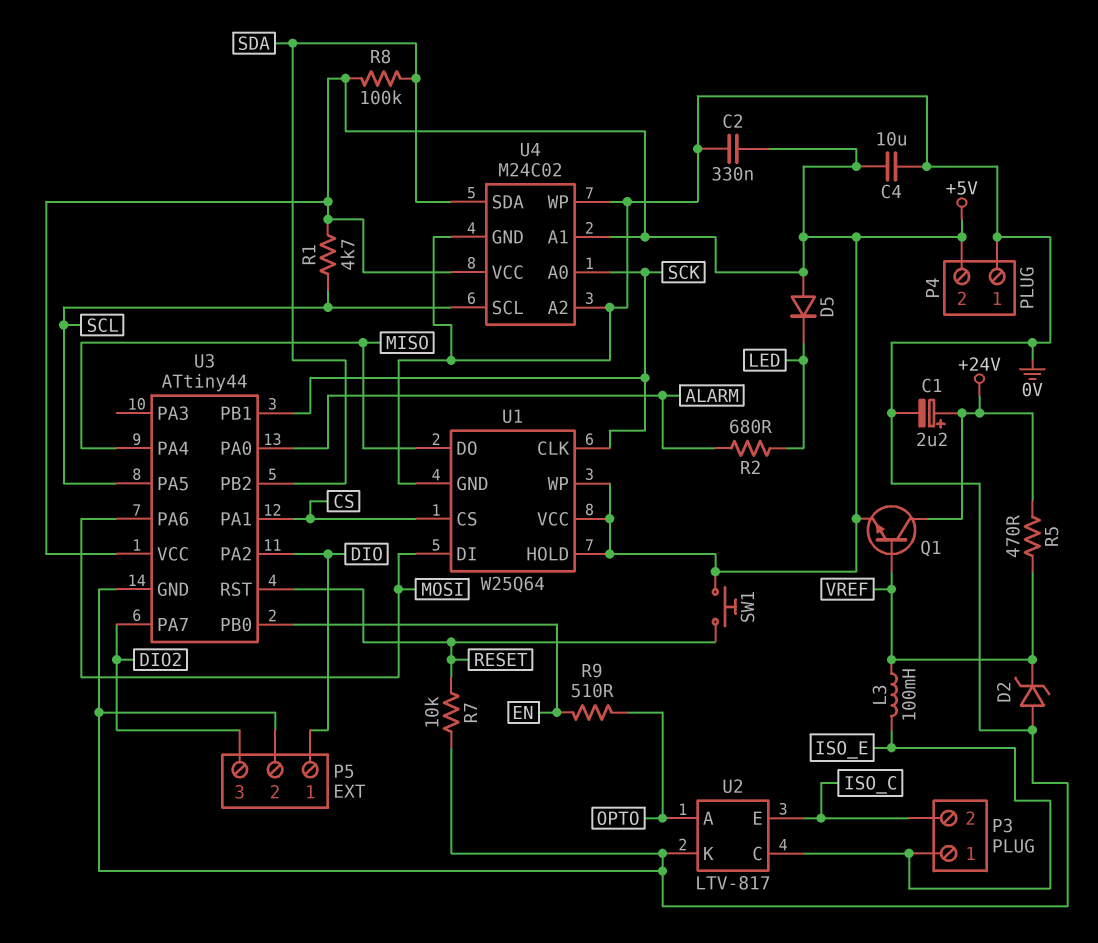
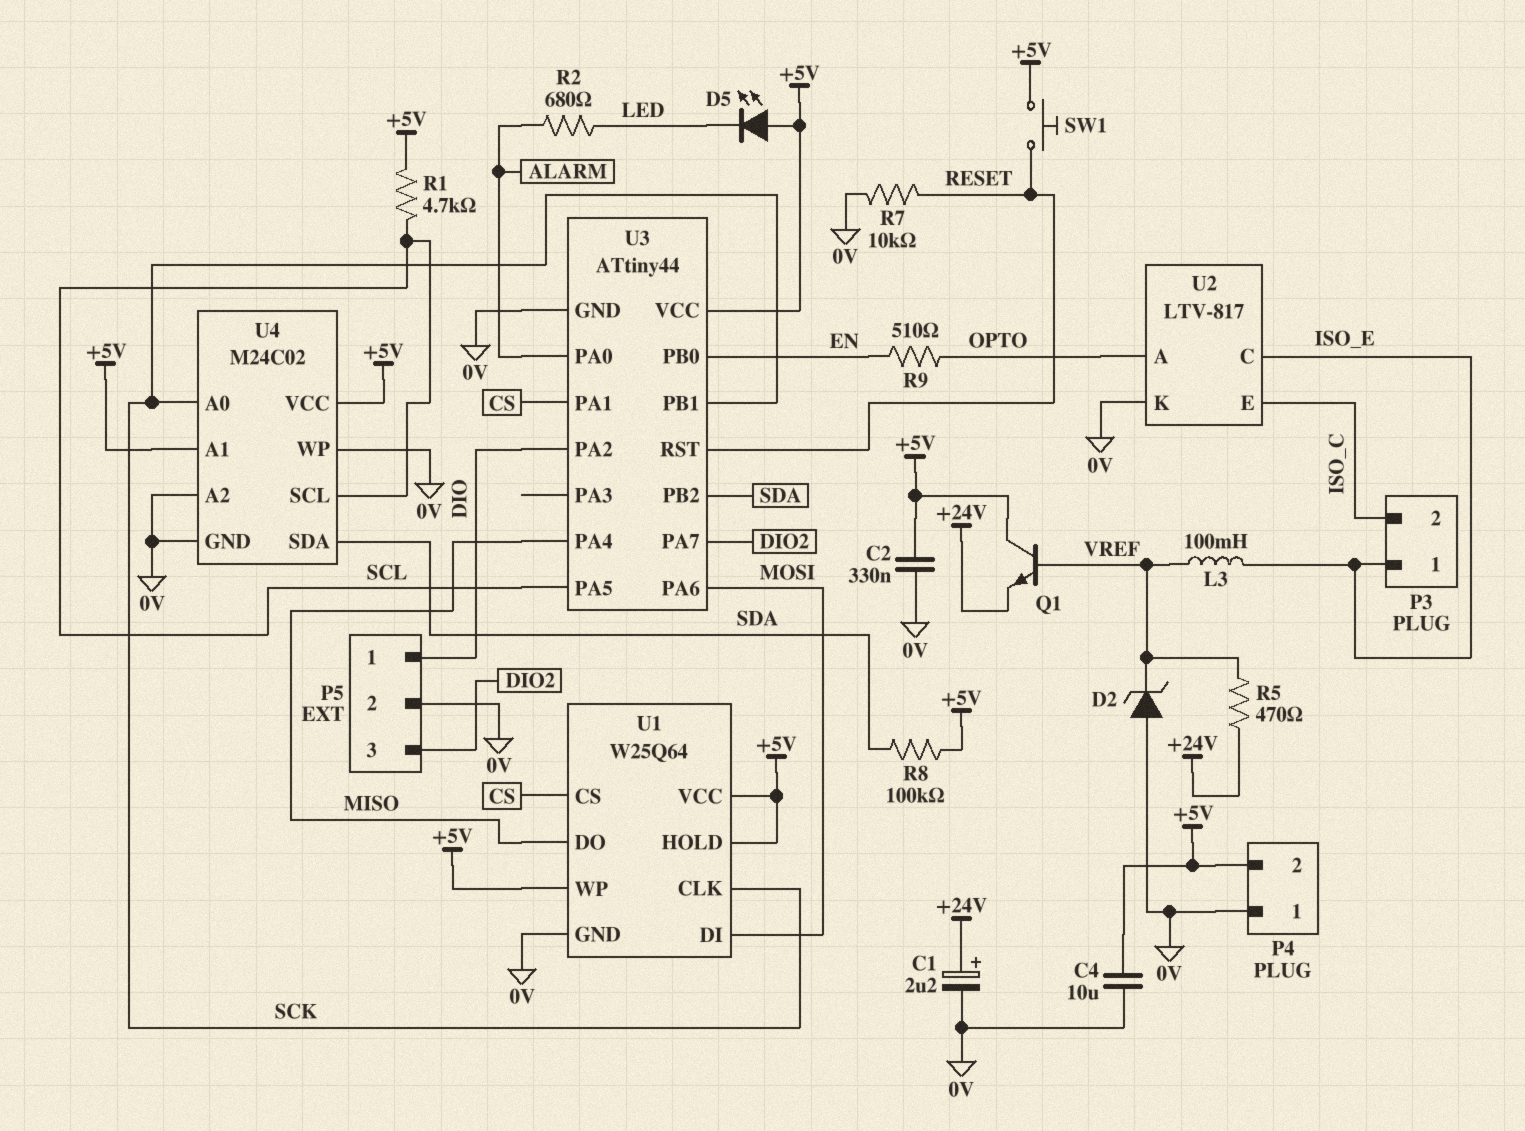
D5: diode (A +5V, K LED) -> LED (A +5V, K LED)
Q1: NPN (B VREF, C +24V, E +5V) -> NPN (B VREF, C +5V, E +24V)

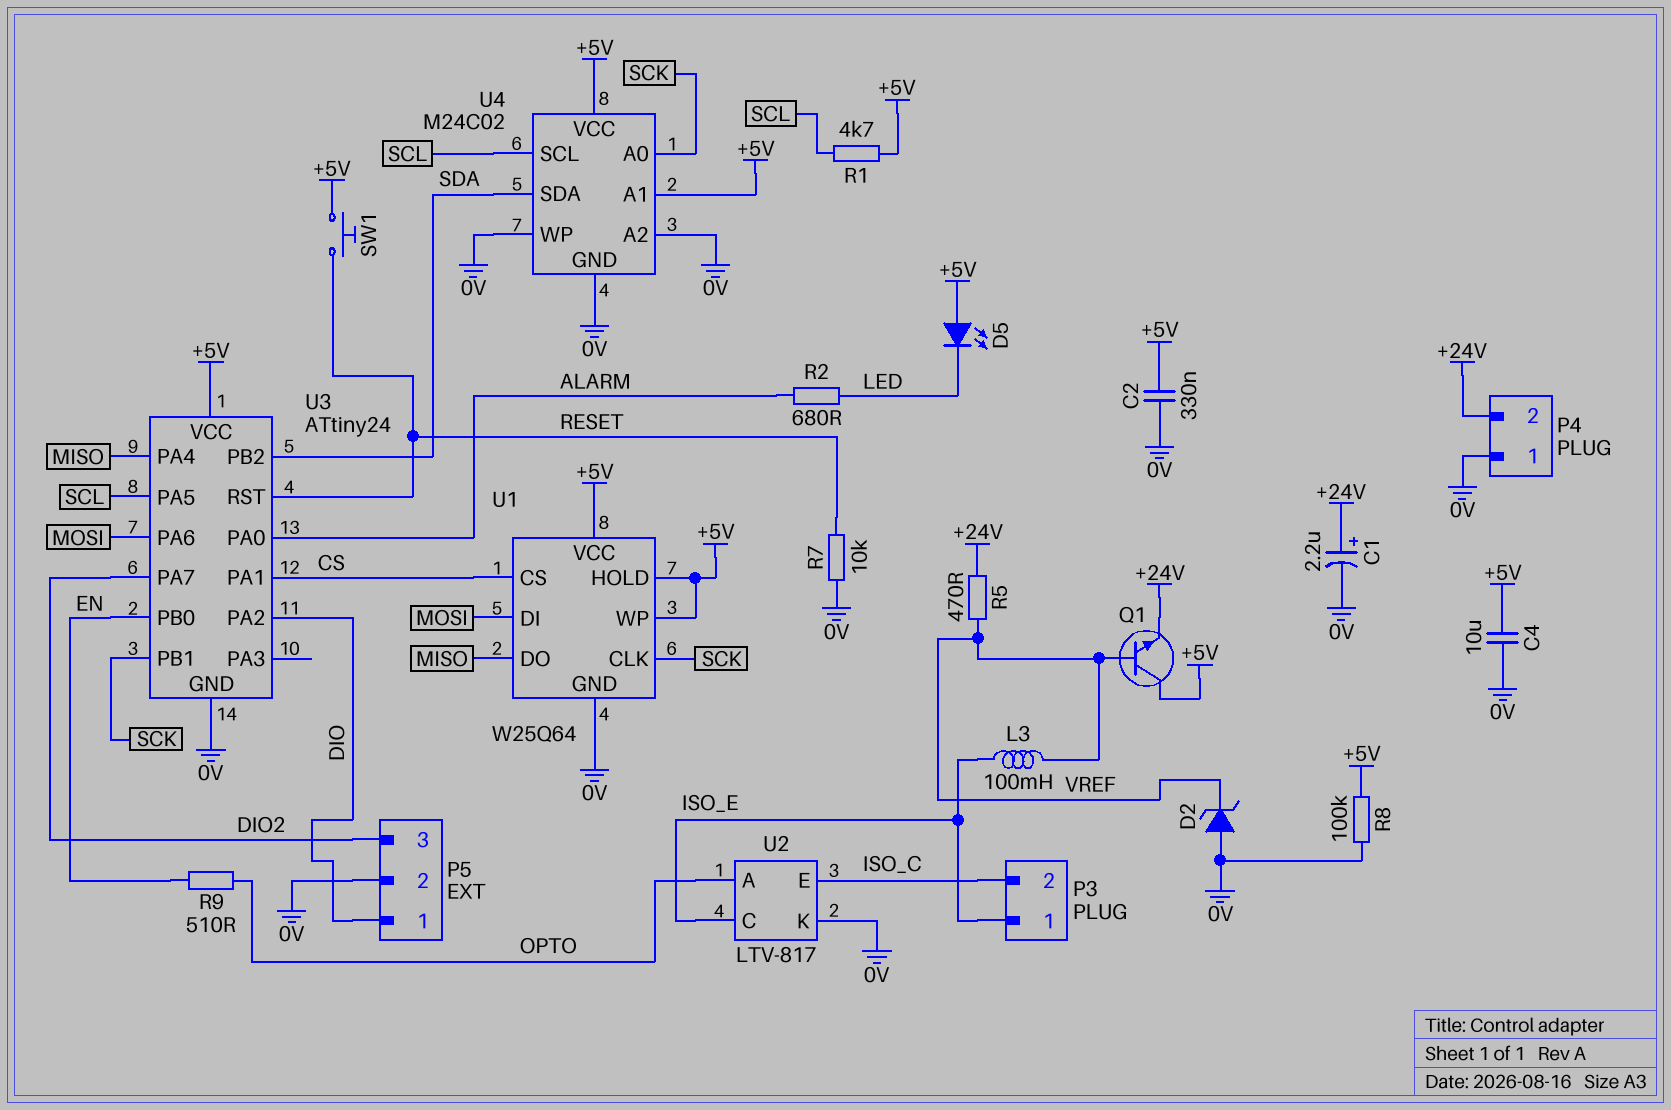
P4 pin 2: +5V -> +24V
R8: 100k (+5V, SDA) -> 100k (+5V, 0V)
U3: ATtiny44 -> ATtiny24

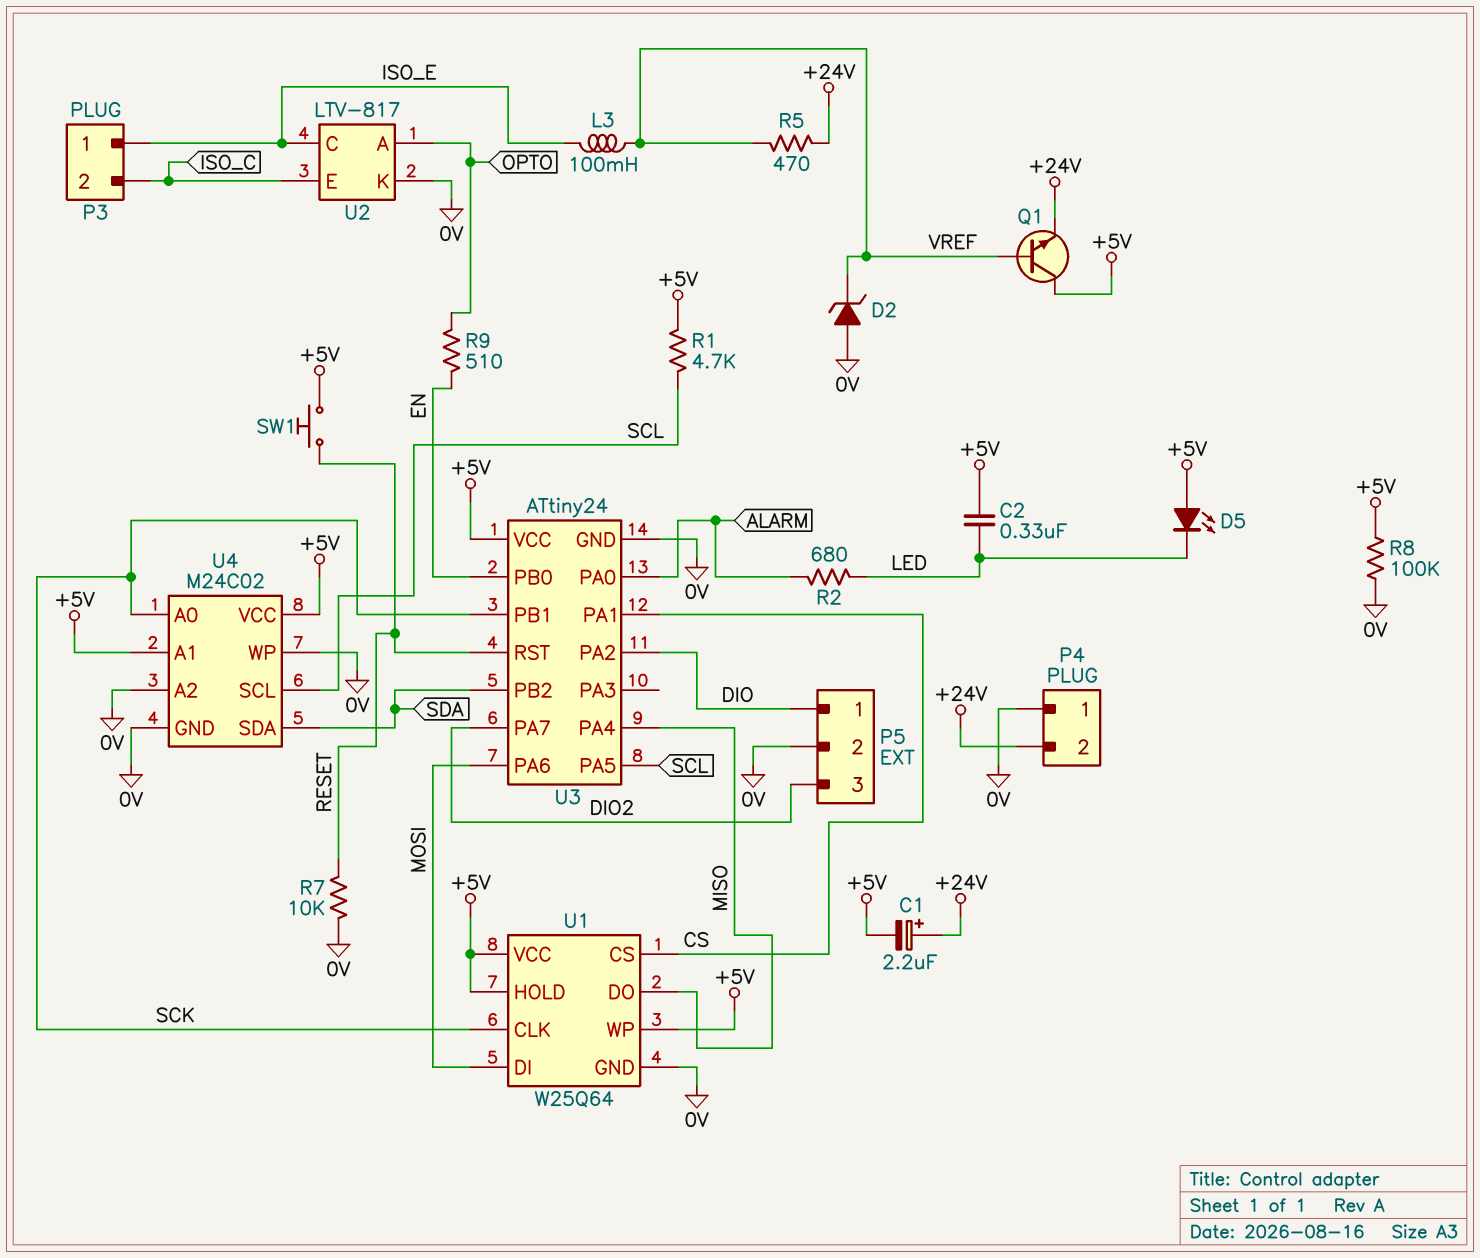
C1: 2.2uF (plus +24V, minus 0V) -> 2.2uF (plus +24V, minus +5V)
C2: 330nF (+5V, 0V) -> 330nF (+5V, LED)
C4: 10uF (+5V, 0V) -> none

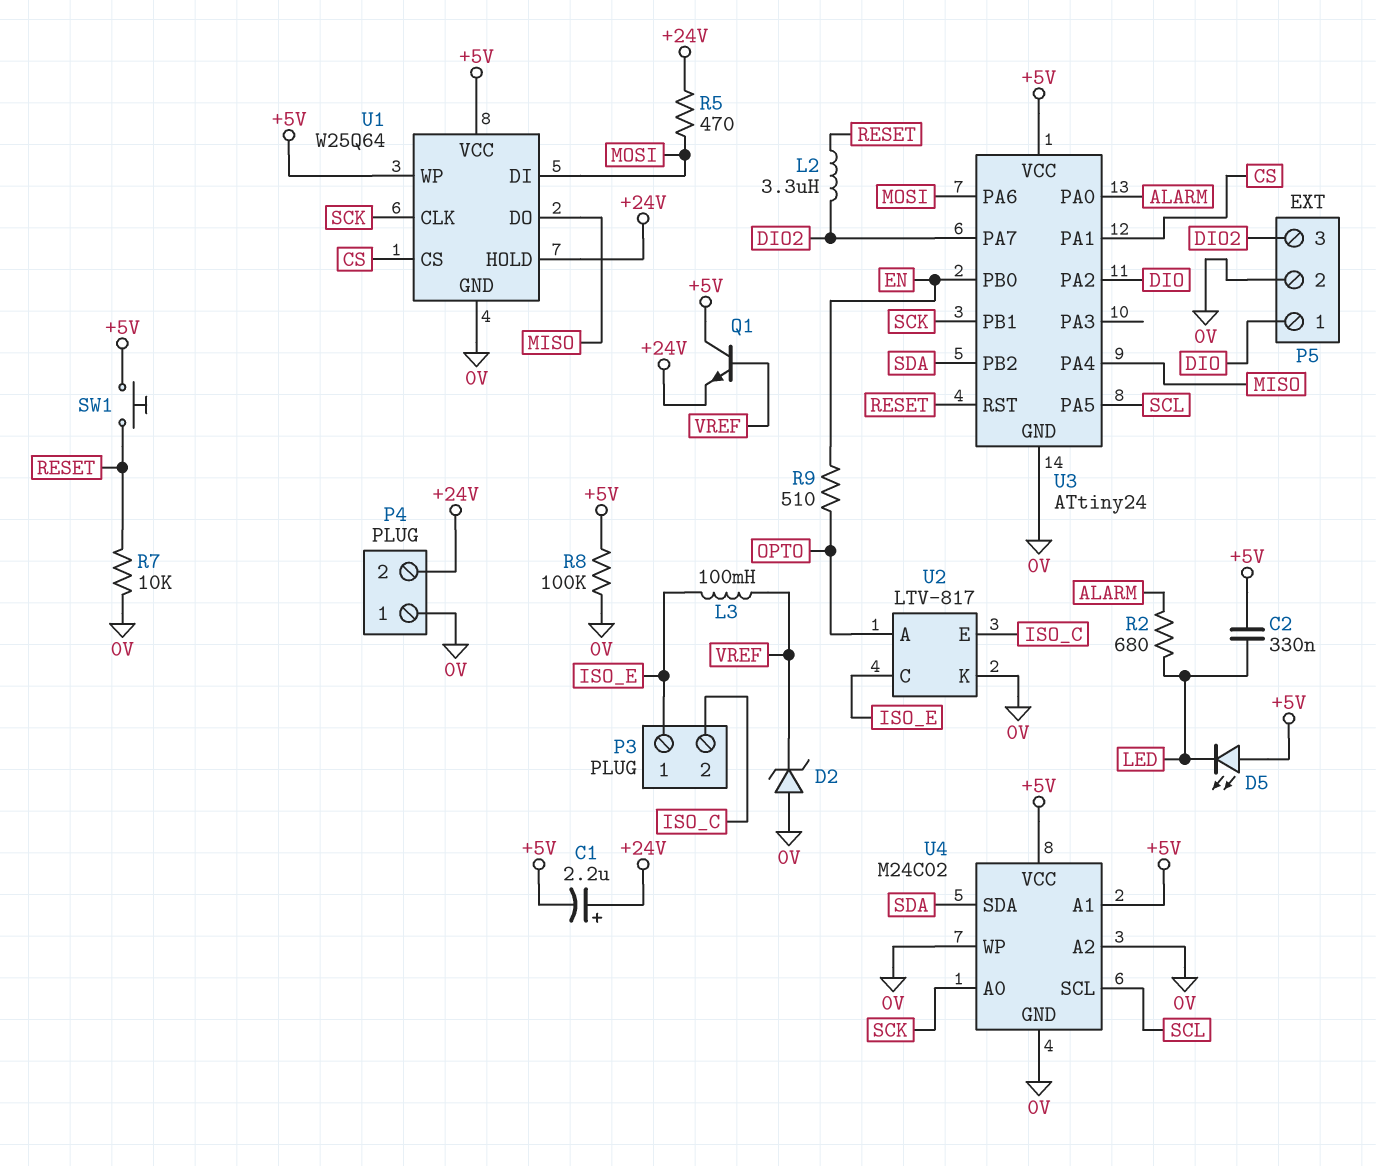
L2: none -> 3.3uH (DIO2, RESET)
R1: 4.7k (+5V, SCL) -> none
R5: 470 (+24V, VREF) -> 470 (+24V, MOSI)
U1 pin HOLD: +5V -> +24V

